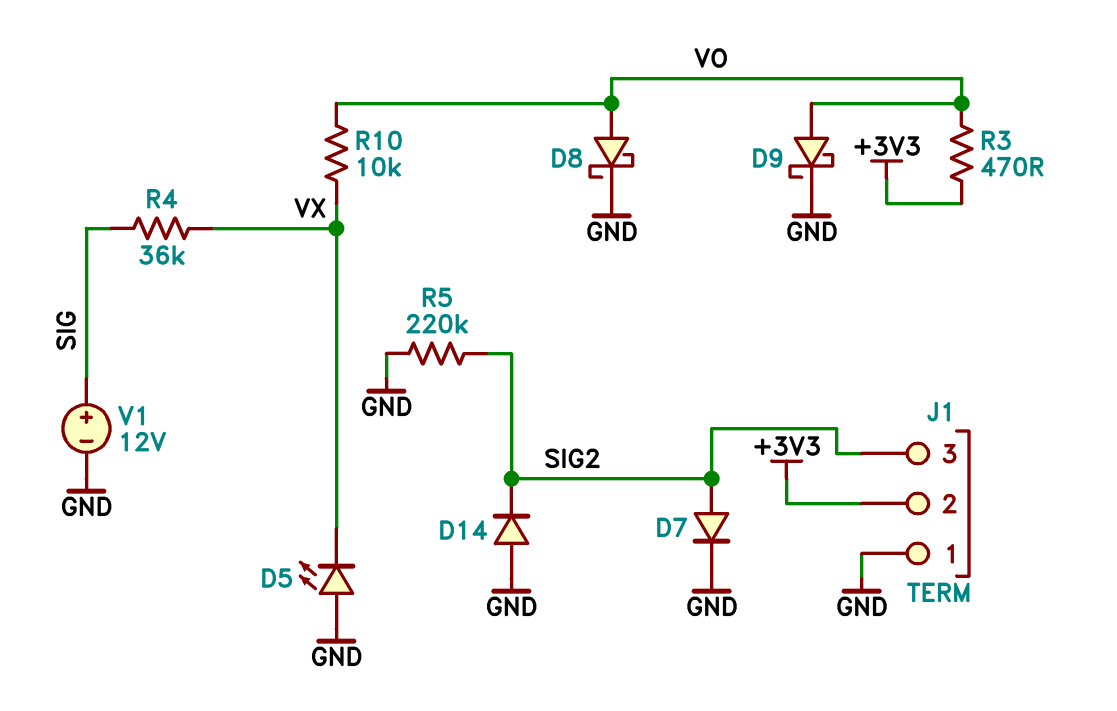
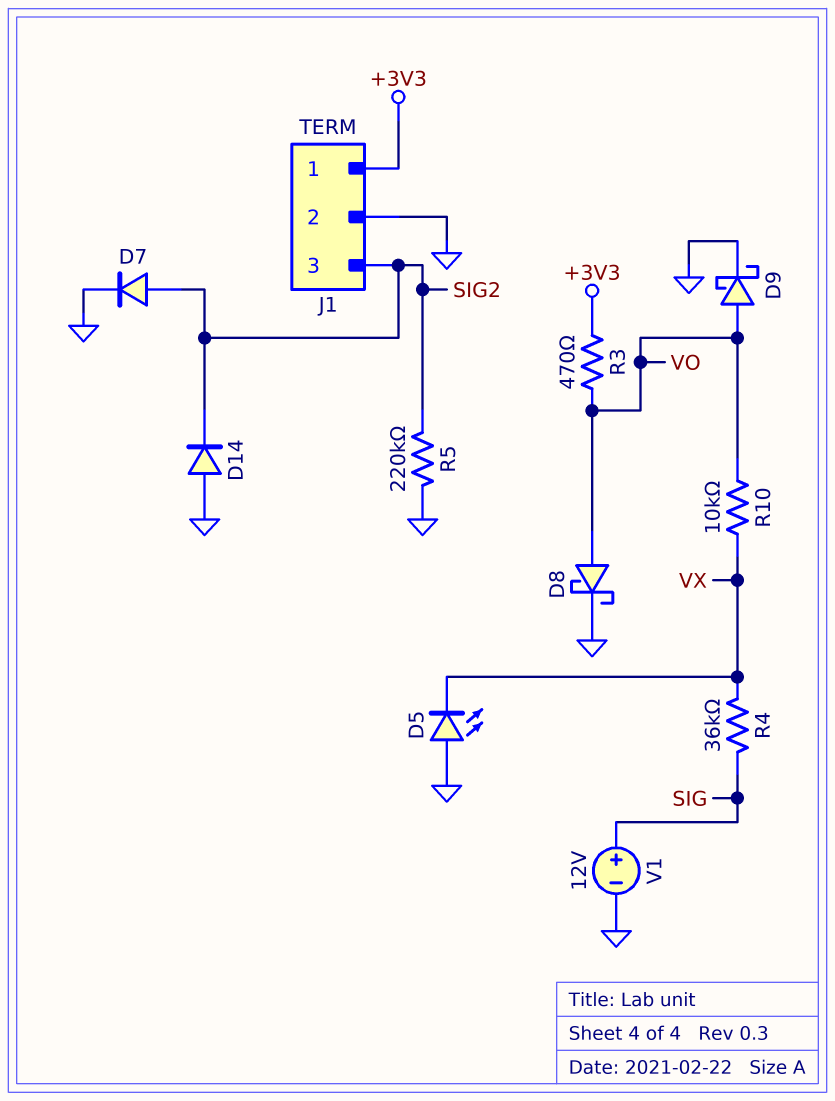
J1 pin 1: GND -> +3V3
J1 pin 2: +3V3 -> GND

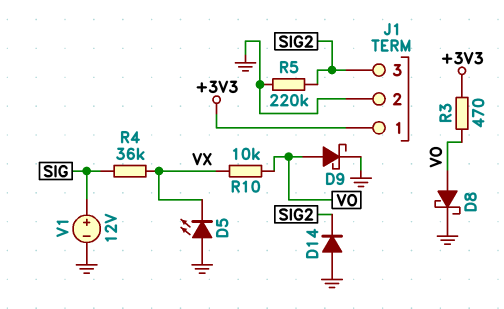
D7: diode (A SIG2, K GND) -> none

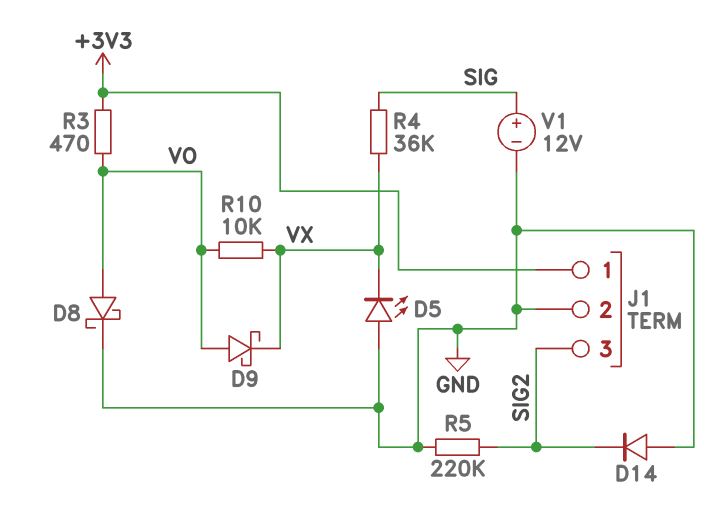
D9: schottky (A VO, K GND) -> schottky (A VO, K VX)

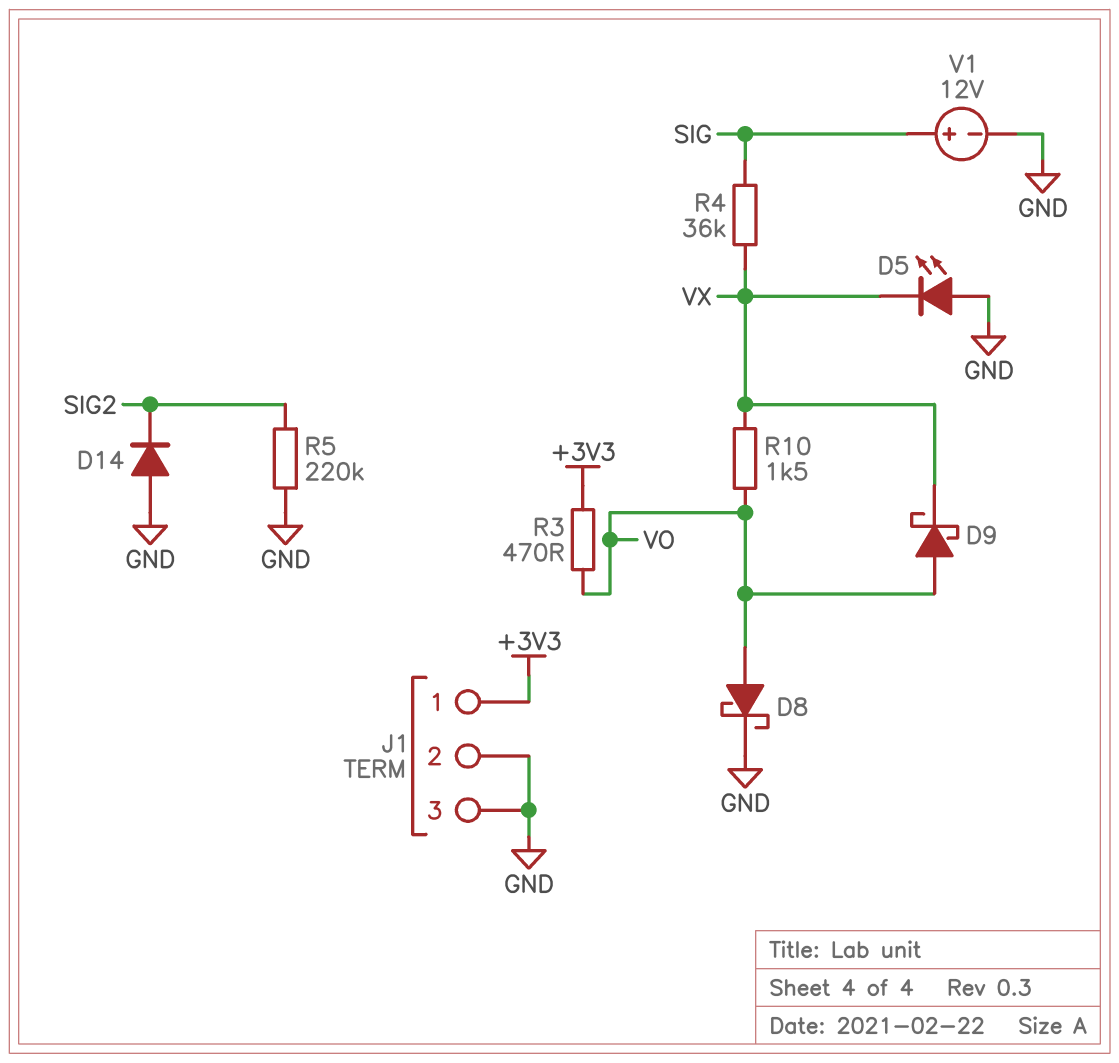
J1 pin 3: SIG2 -> GND
R10: 10k (VO, VX) -> 1.5k (VO, VX)

